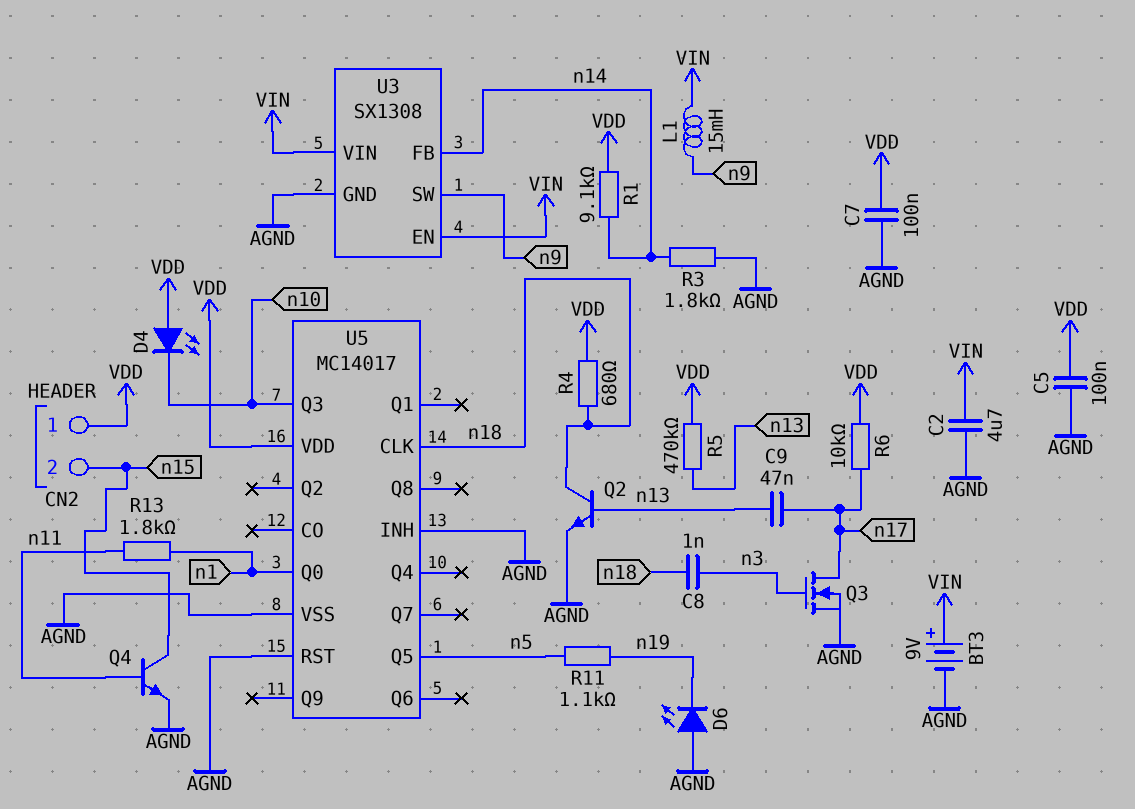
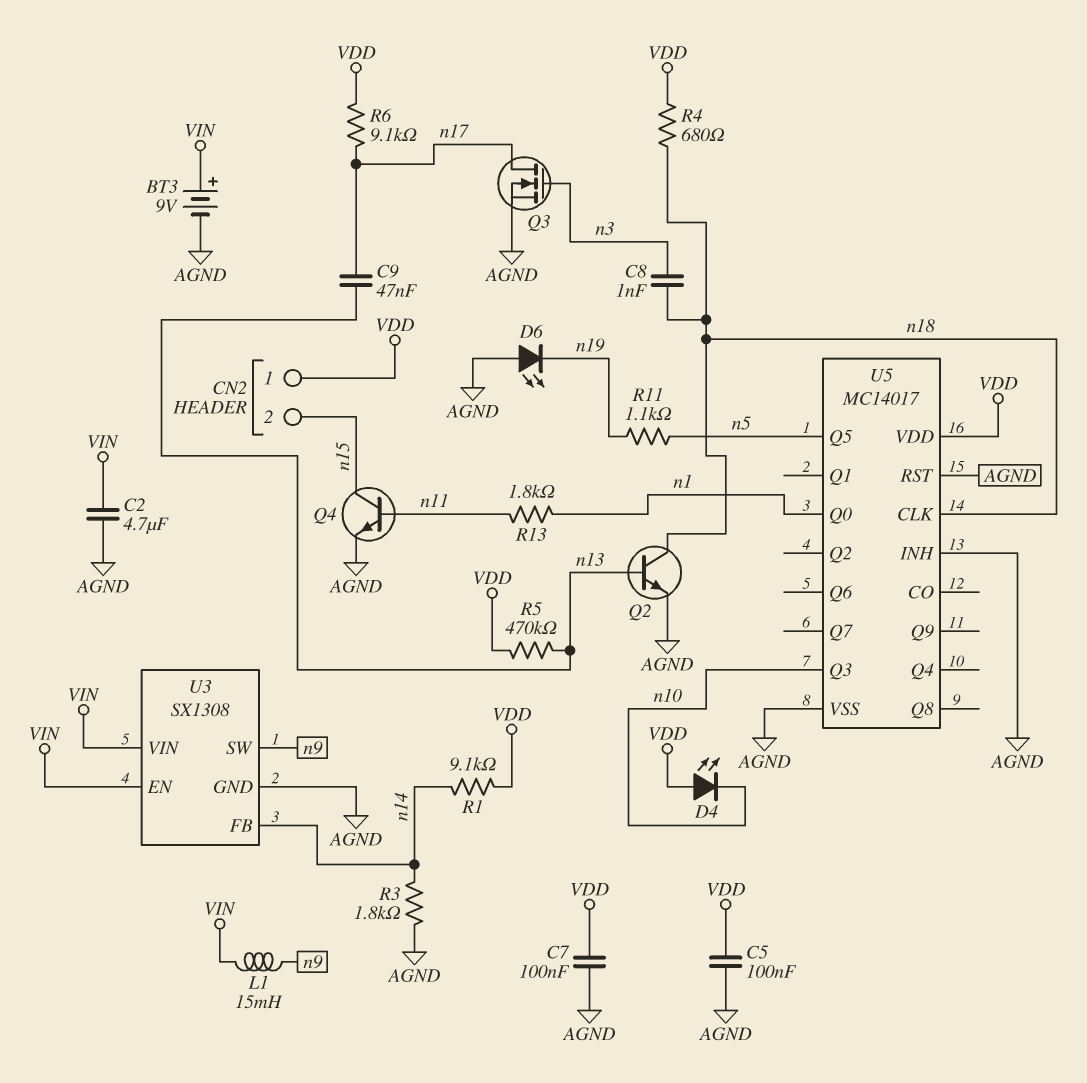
R6: 10k (VDD, n17) -> 9.1k (VDD, n17)

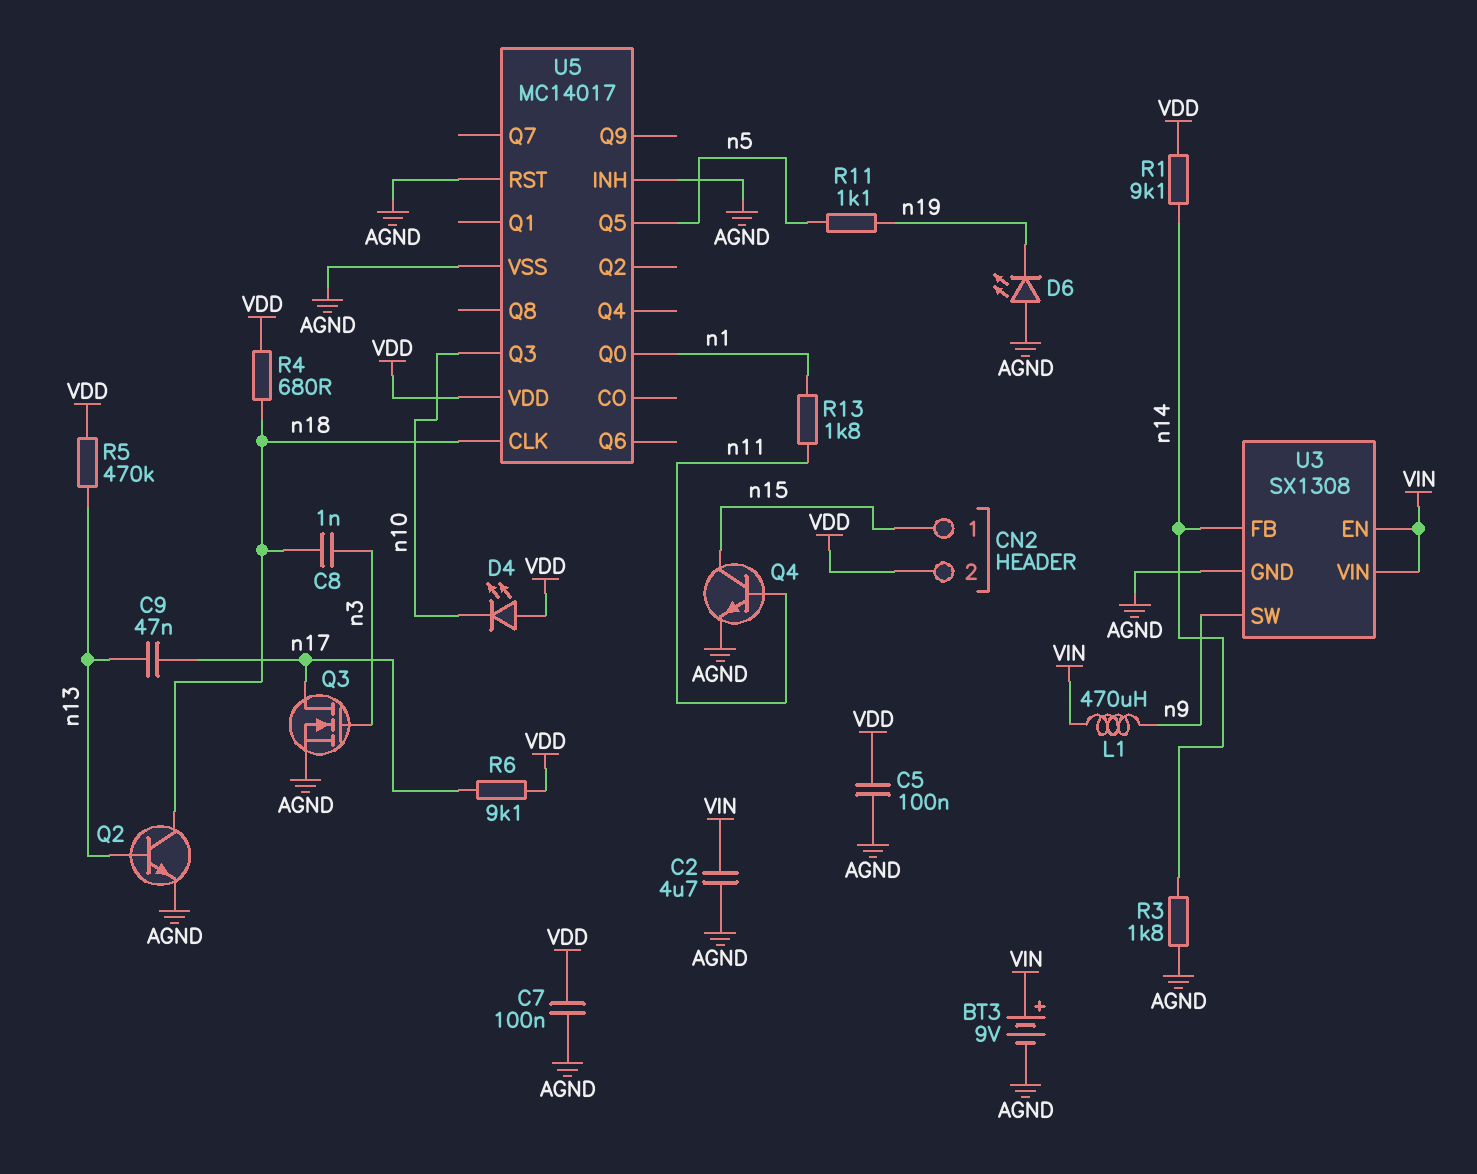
CN2 pin 1: VDD -> n15
CN2 pin 2: n15 -> VDD
L1: 15mH (VIN, n9) -> 470uH (VIN, n9)

